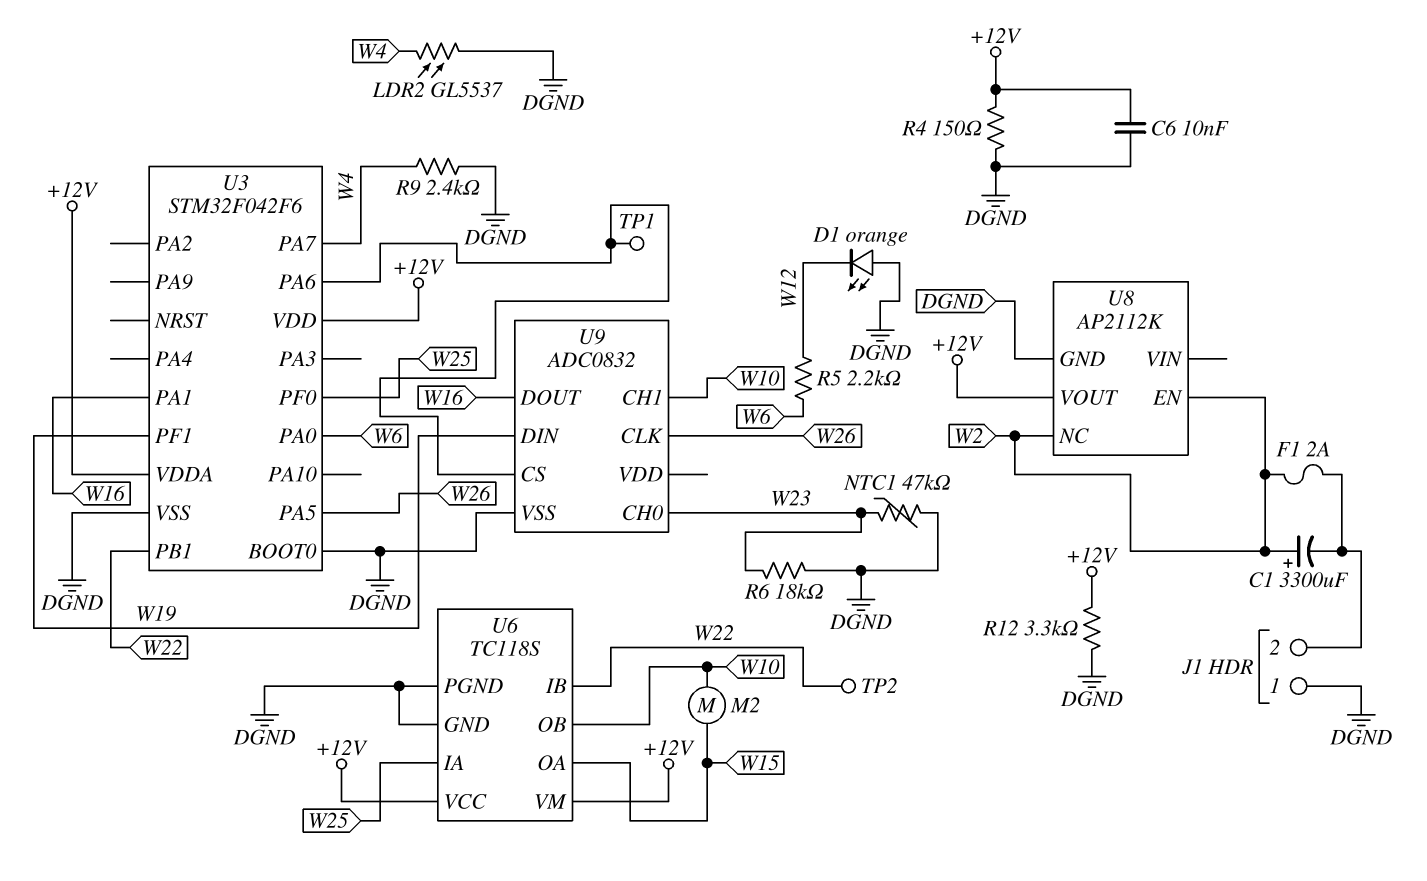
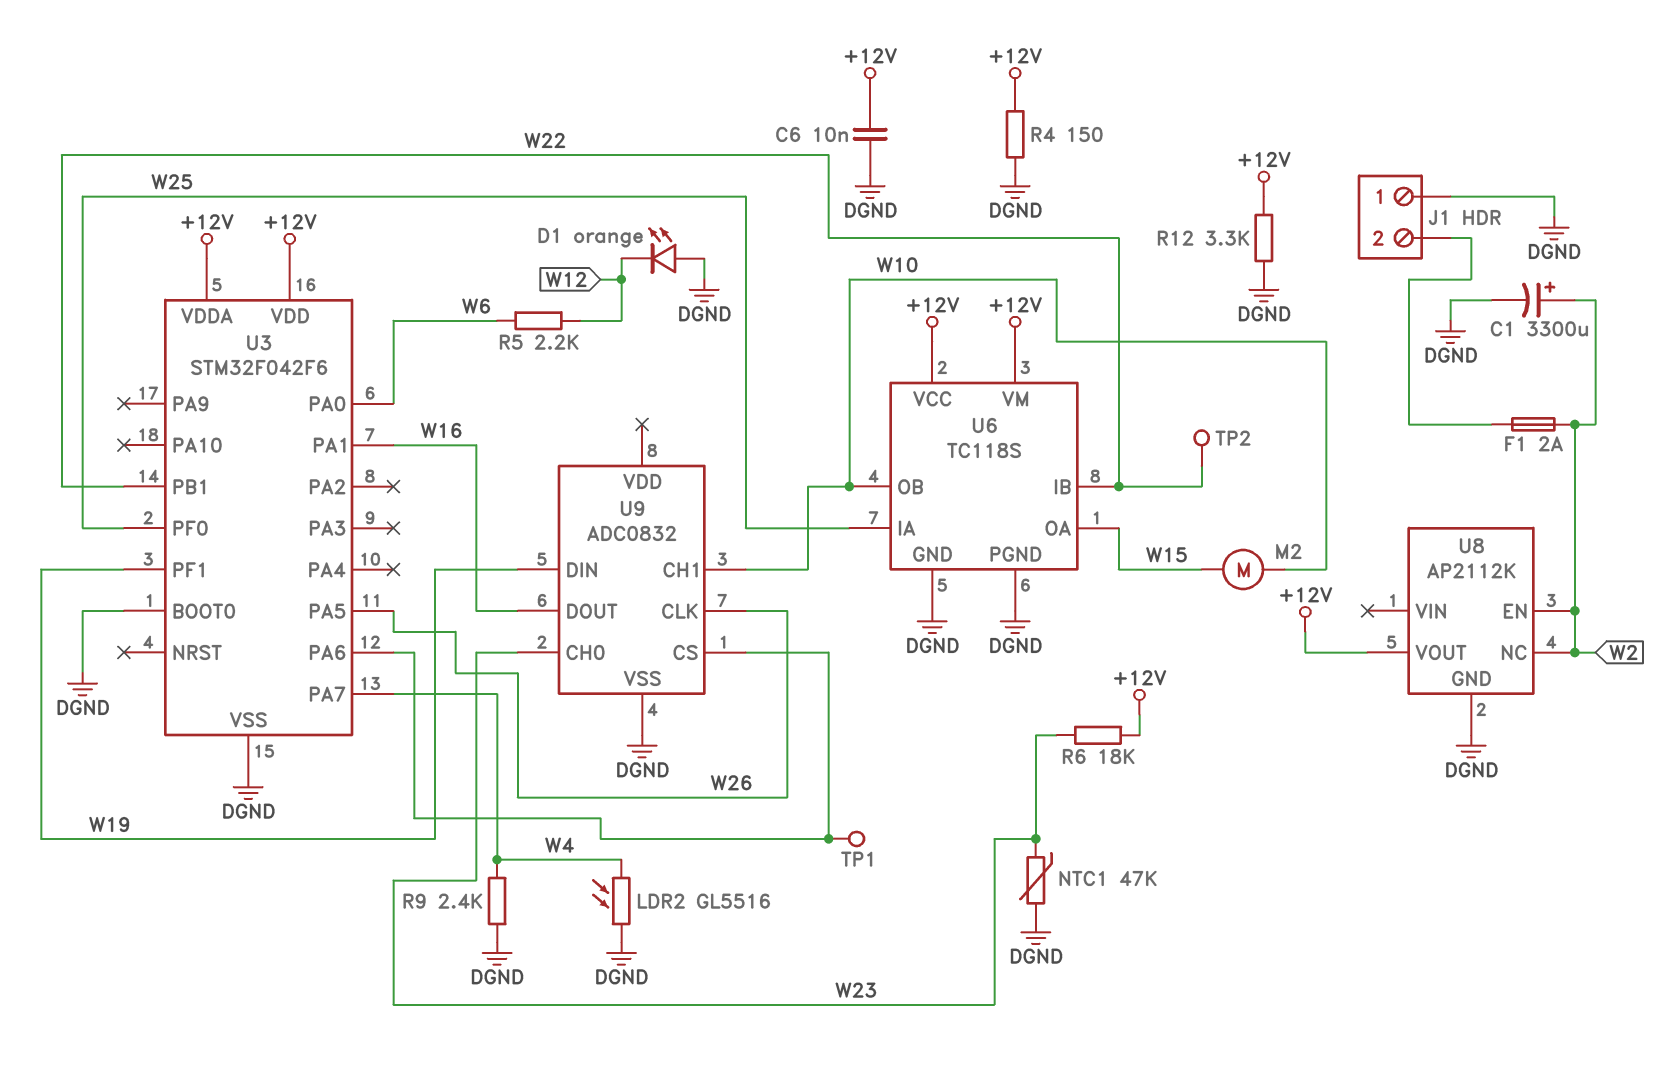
C1: 3300uF (plus W2, minus J1/2) -> 3300uF (plus W2, minus DGND)
LDR2: GL5537 (DGND, W4) -> GL5516 (DGND, W4)
R6: 18k (DGND, W23) -> 18k (+12V, W23)

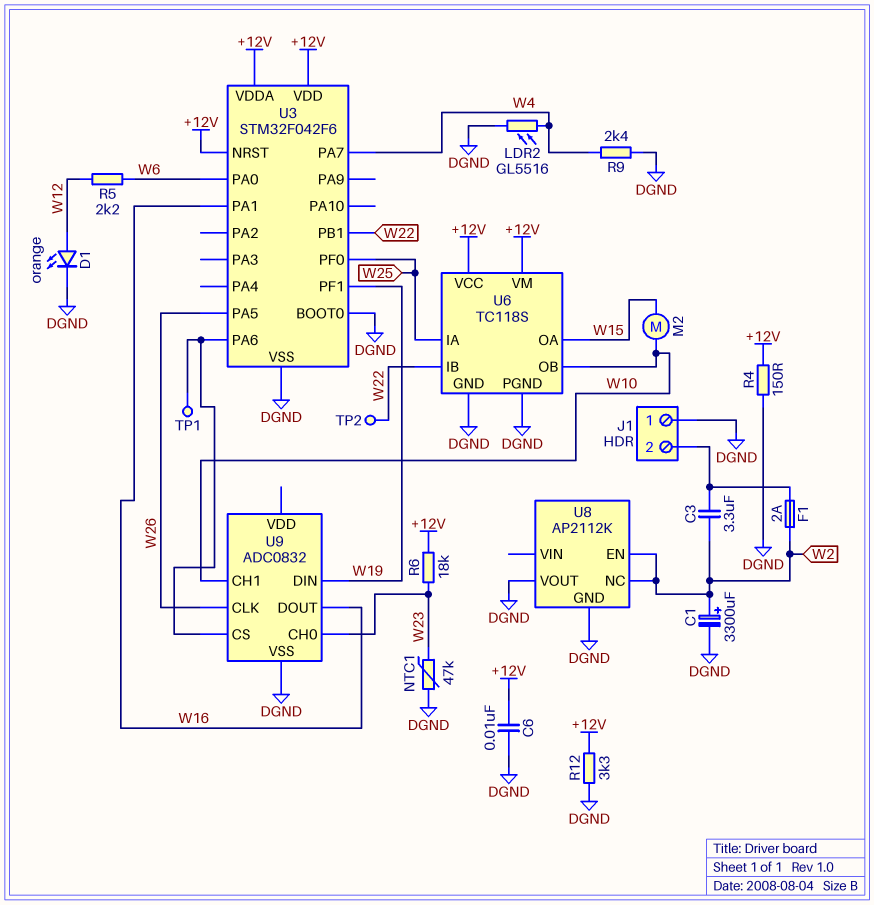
C3: none -> 3.3uF (J1/2, W2)
D1: LED orange (A DGND, K W12) -> LED orange (A W12, K DGND)
U3 pin NRST: none -> +12V
U8 pin VOUT: +12V -> DGND

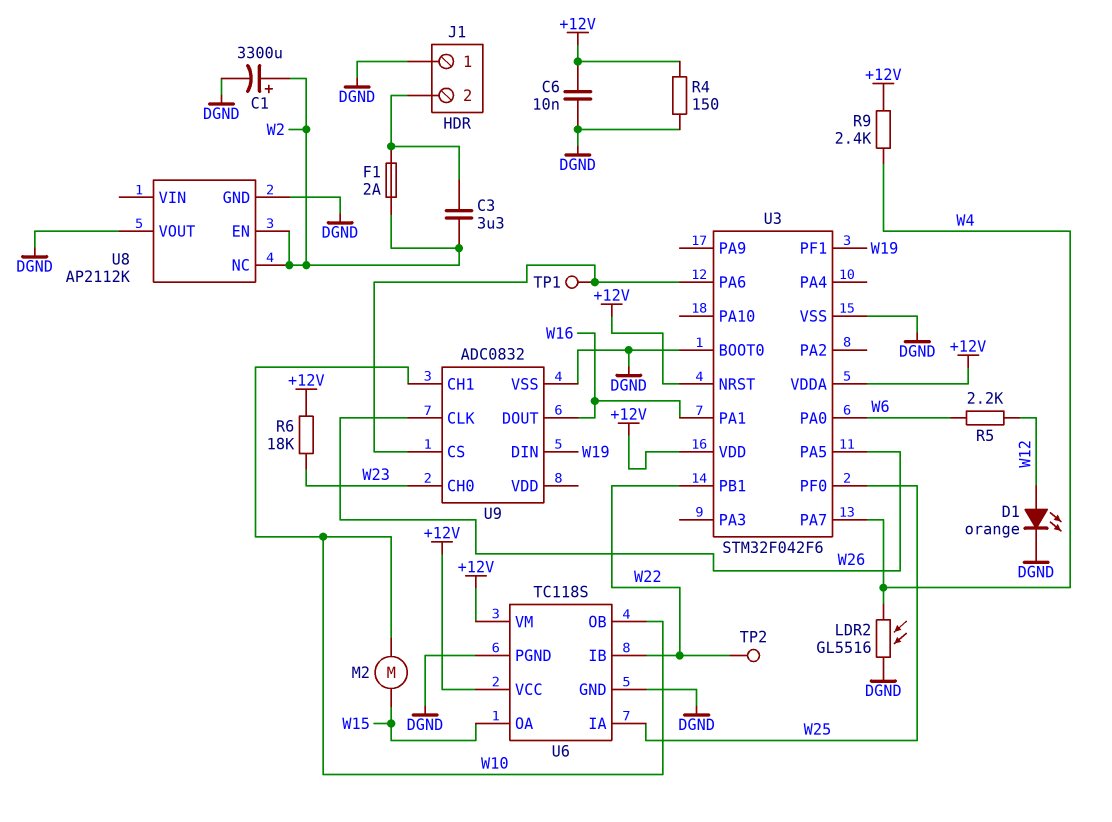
NTC1: 47k (DGND, W23) -> none
R9: 2.4k (DGND, W4) -> 2.4k (+12V, W4)
R12: 3.3k (+12V, DGND) -> none

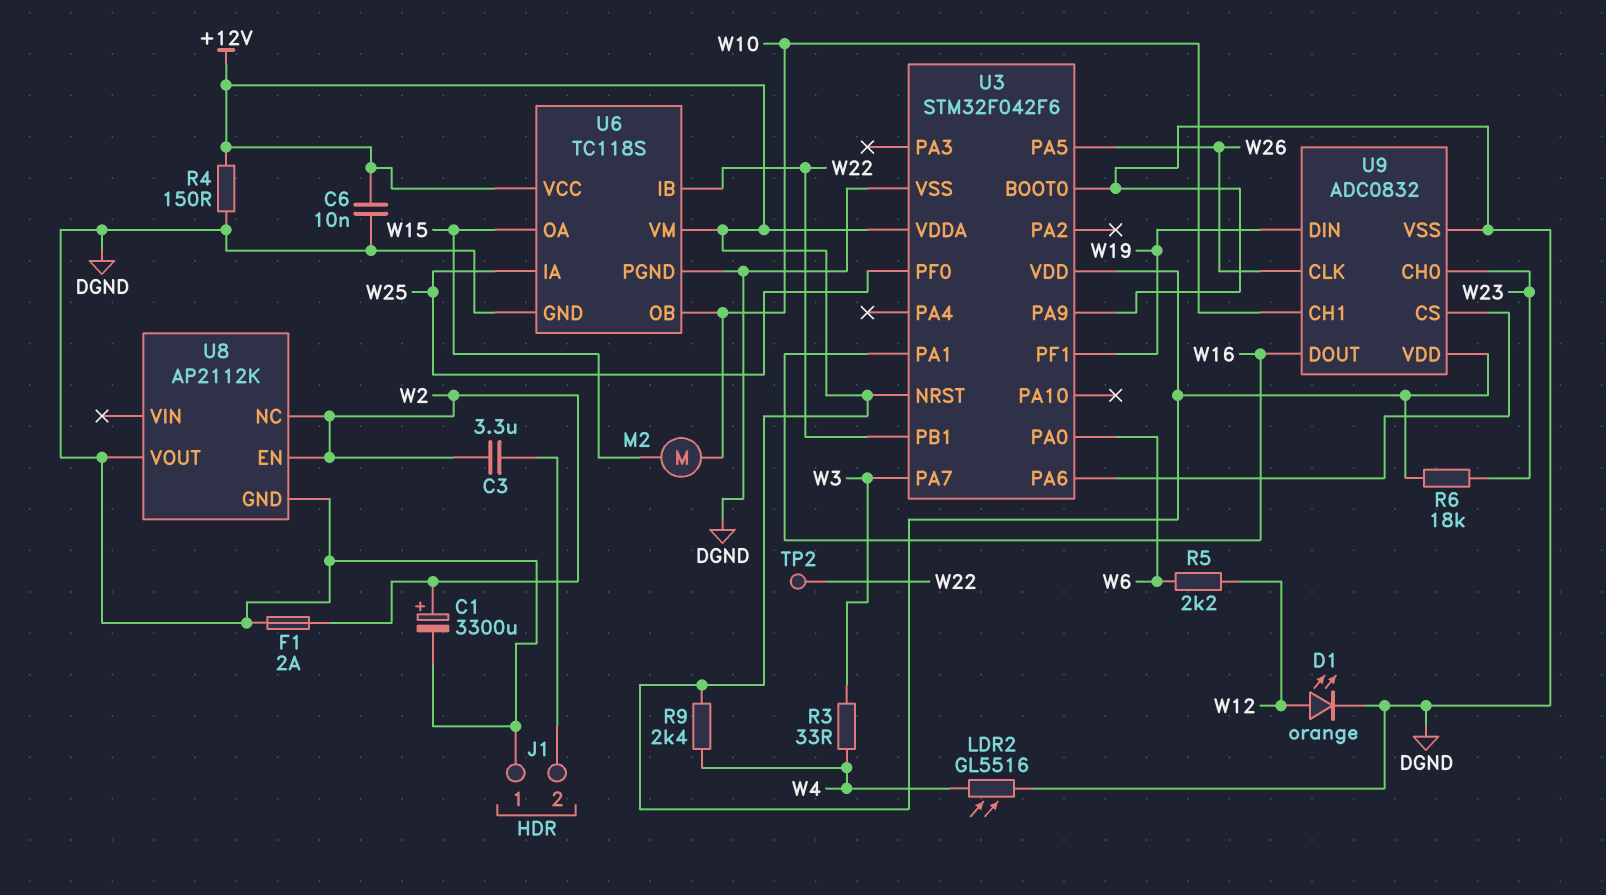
F1: 2A (J1/2, W2) -> 2A (DGND, W2)
R3: none -> 33 (W3, W4)
TP1: test point (U3/PA6) -> none
U3 pin PA7: W4 -> W3
U3 pin PA9: none -> DGND
U9 pin VDD: none -> +12V

